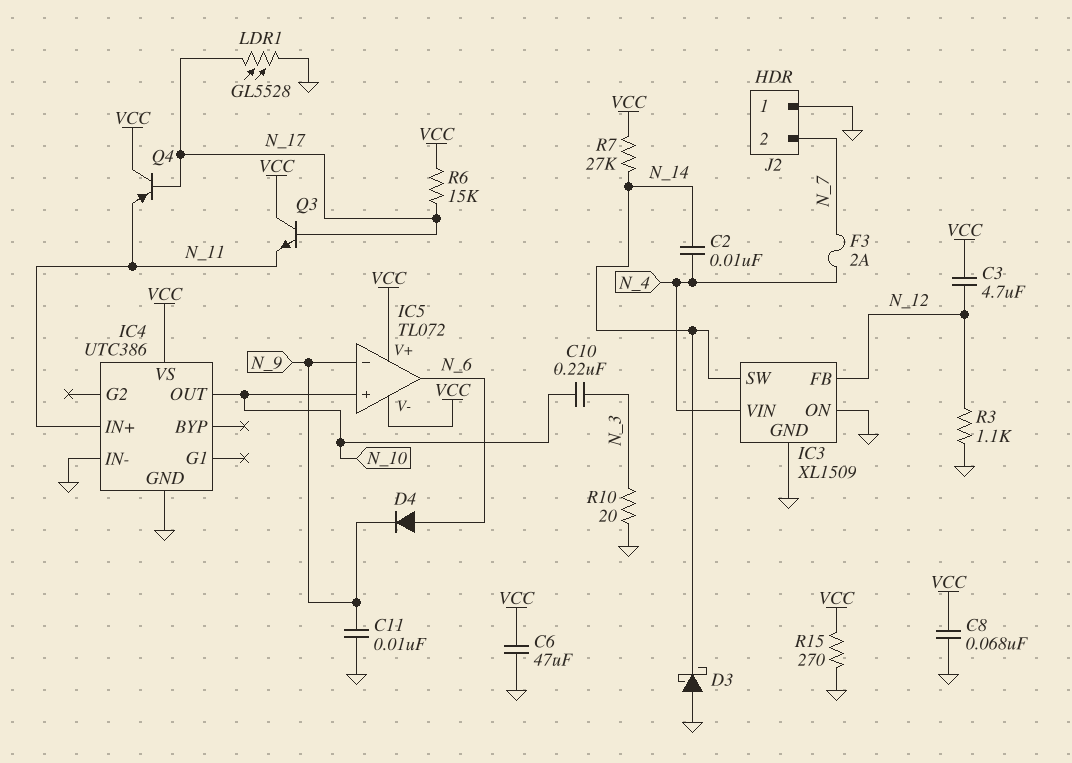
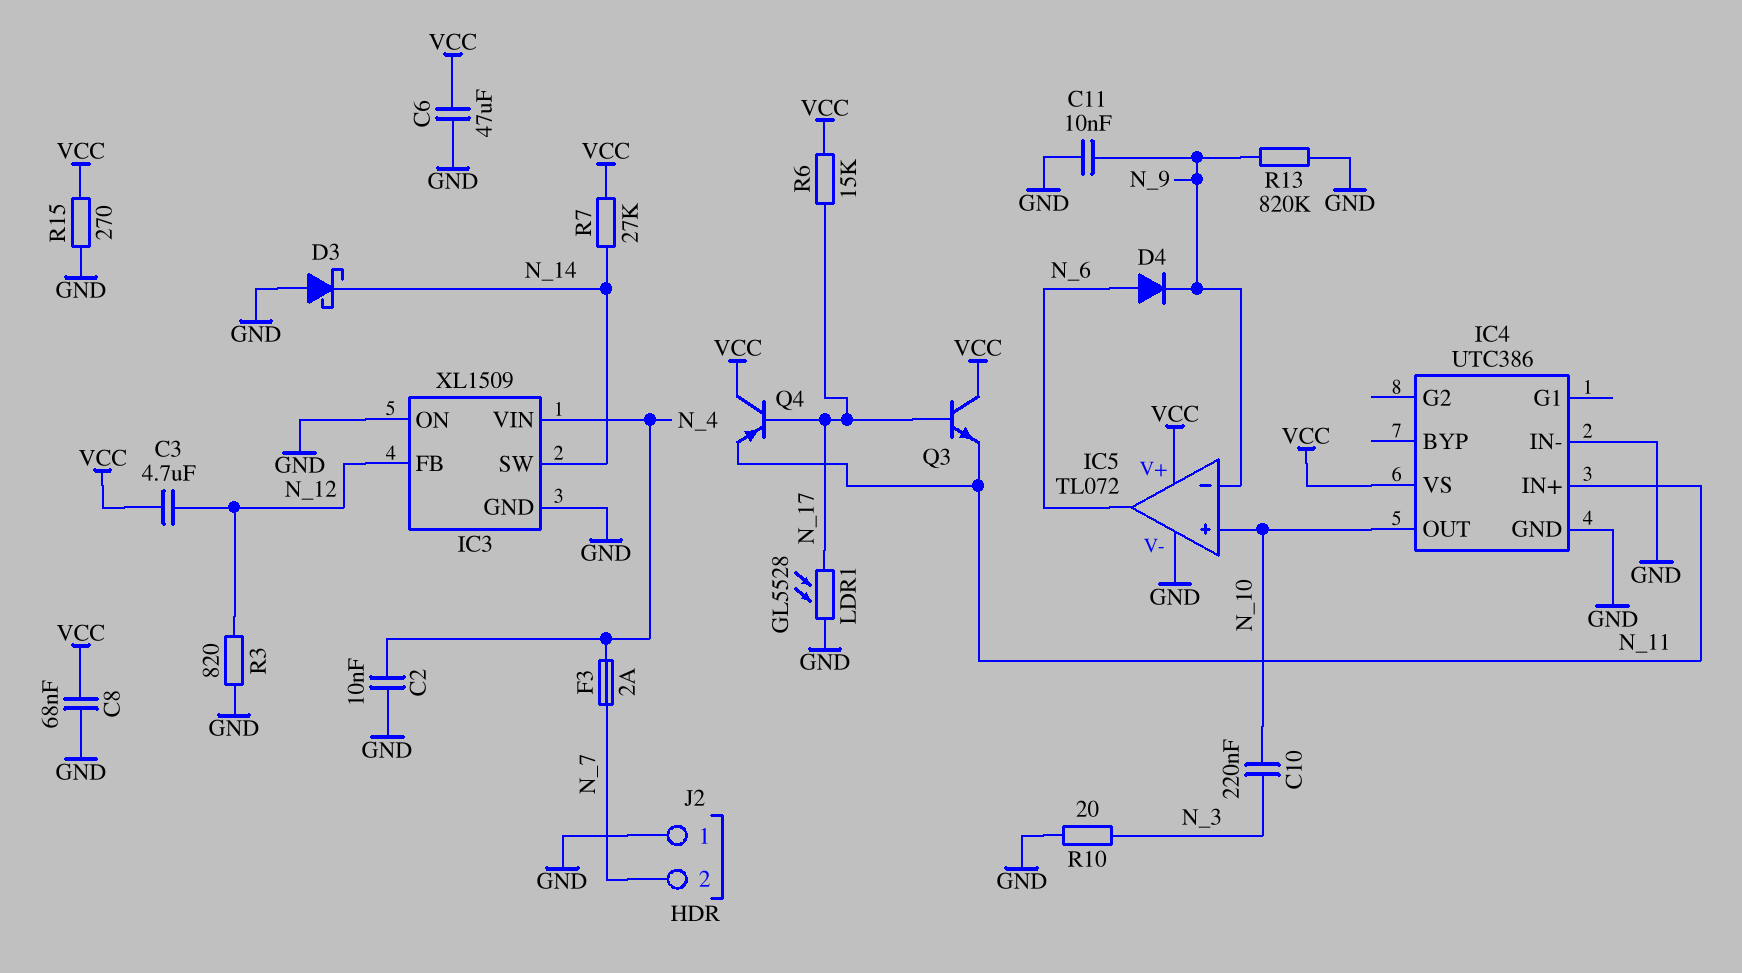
C2: 10nF (N_4, N_14) -> 10nF (GND, N_4)
IC5 pin V-: VCC -> GND
R3: 1.1k (GND, N_12) -> 820 (GND, N_12)
R13: none -> 820k (GND, N_9)

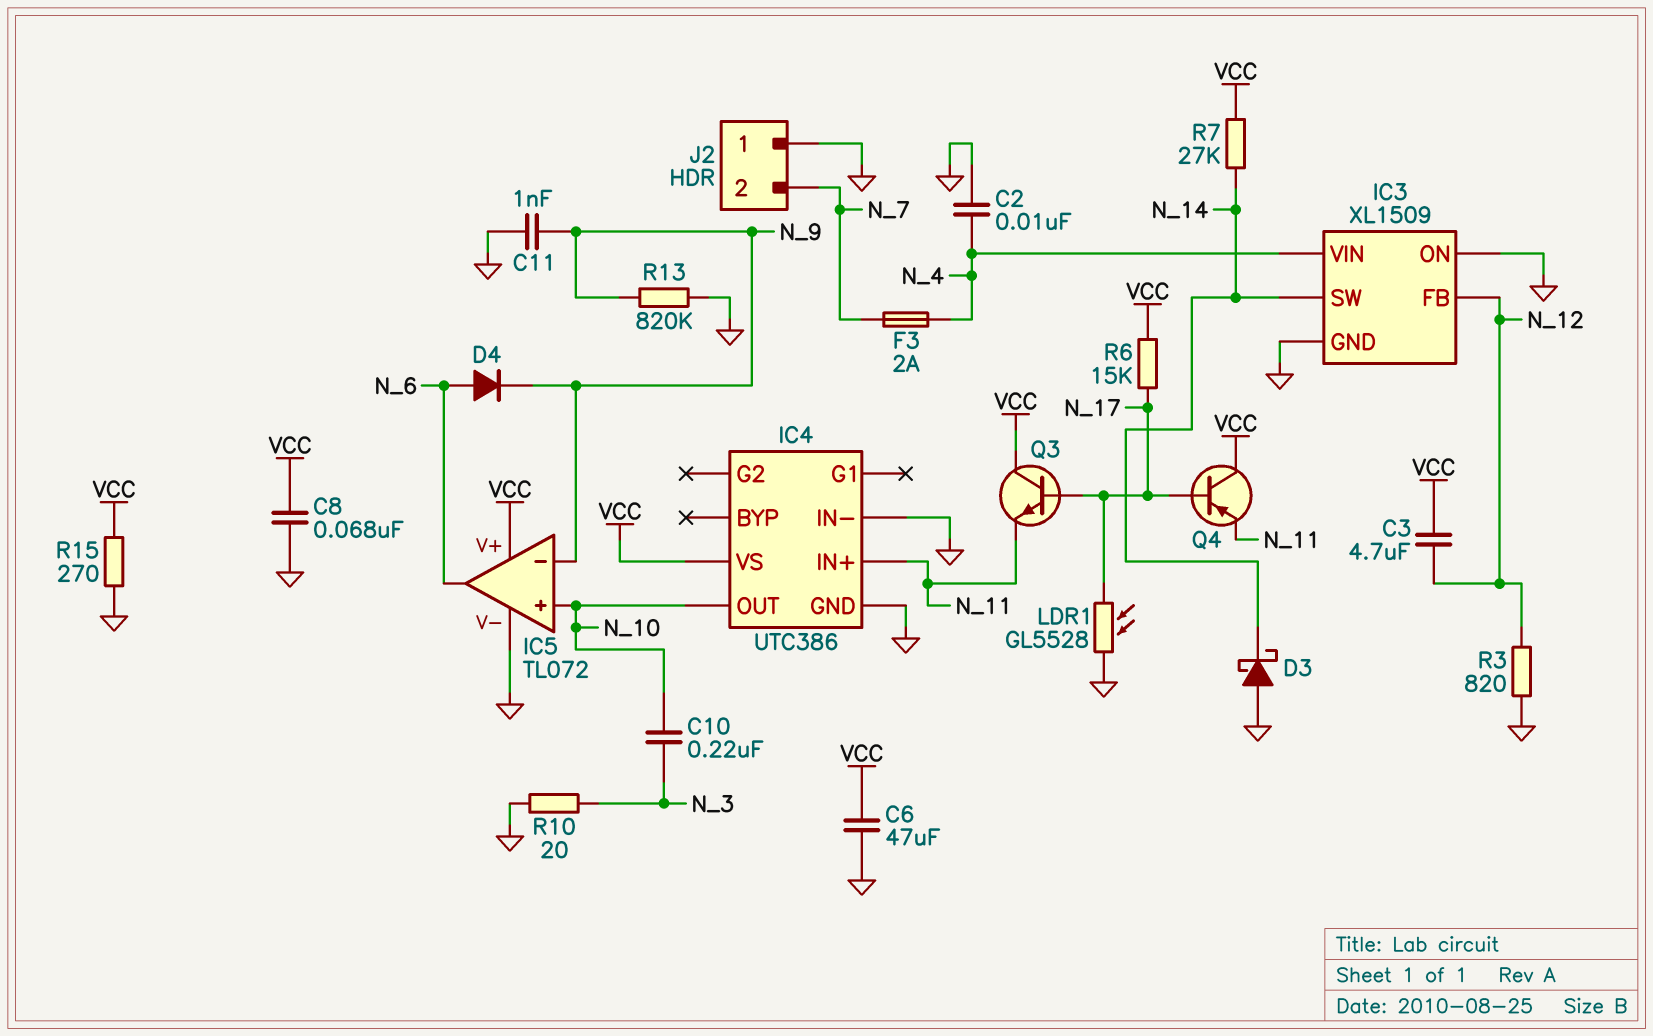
C11: 10nF (GND, N_9) -> 1nF (GND, N_9)

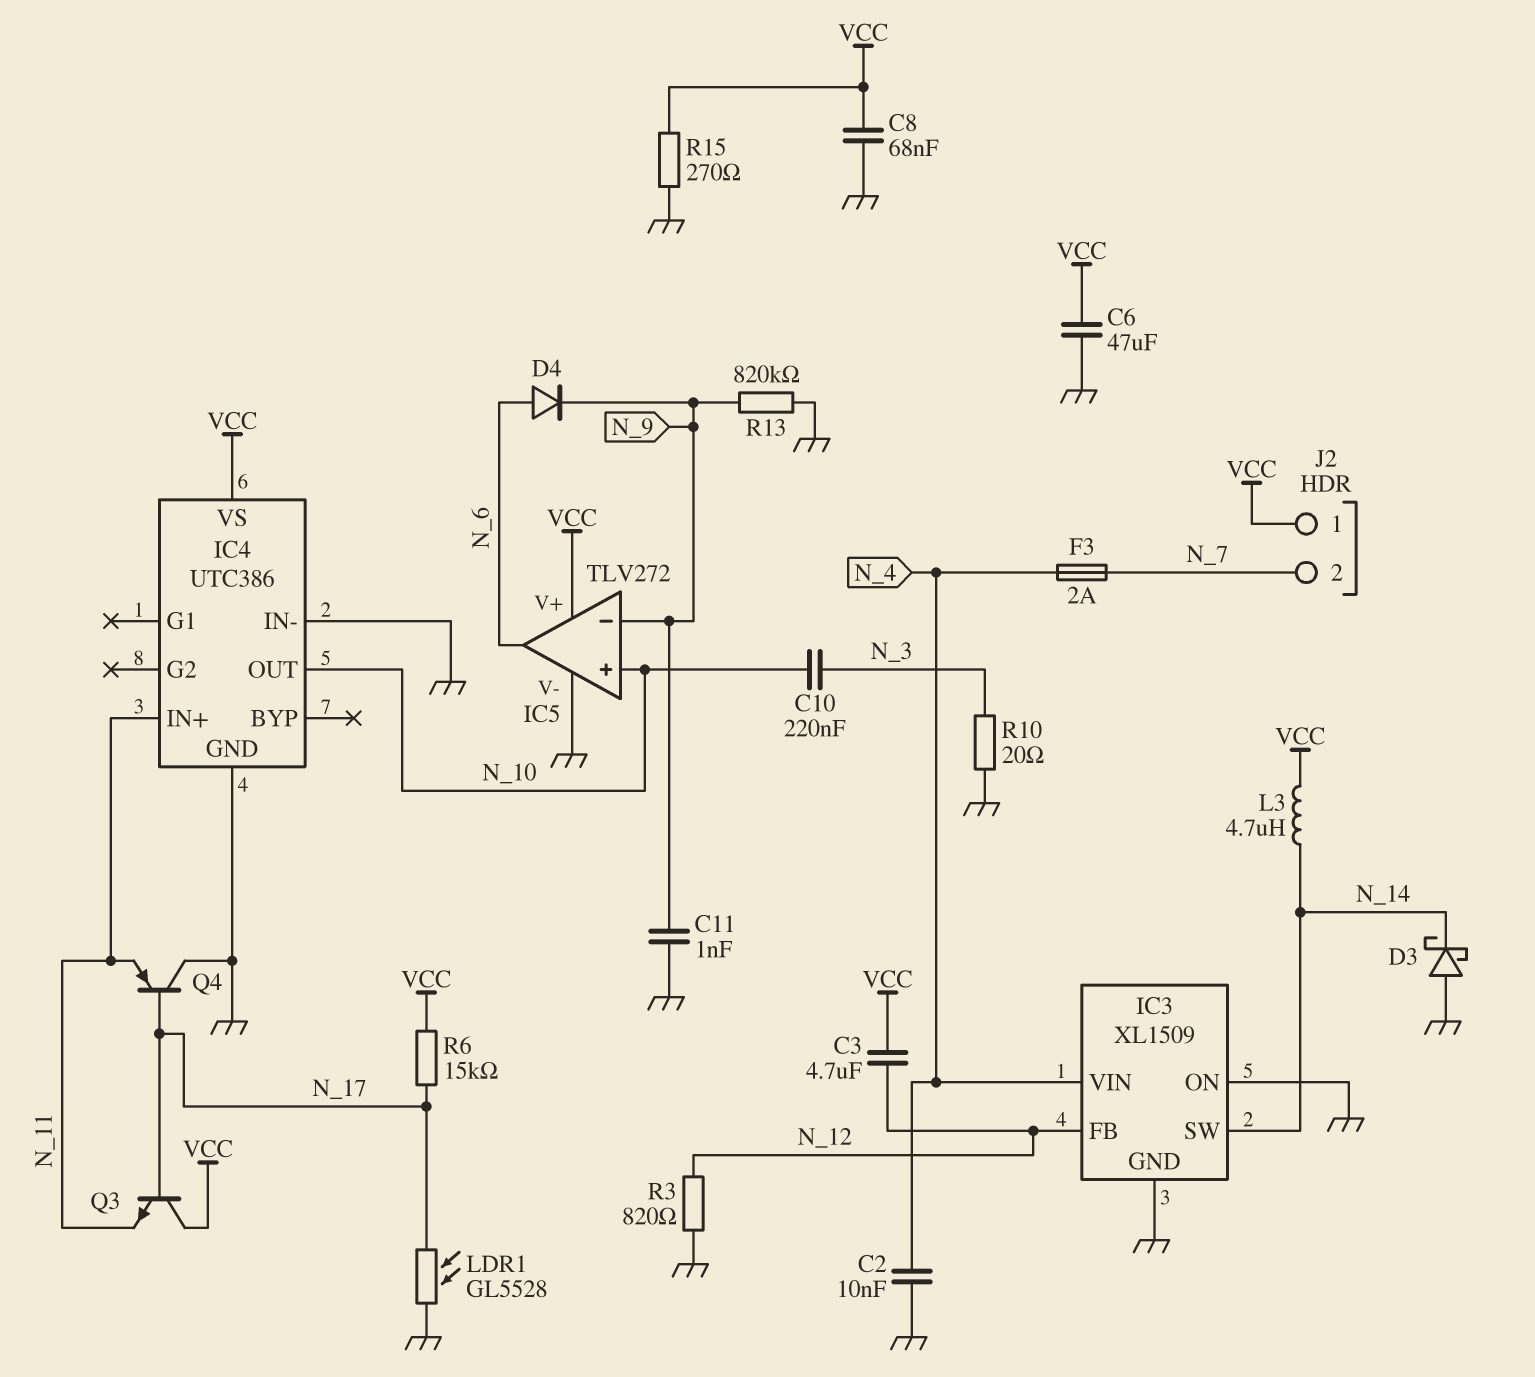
IC5: TL072 -> TLV272
J2 pin 1: GND -> VCC
L3: none -> 4.7uH (N_14, VCC)
Q4: PNP (B N_17, C VCC, E N_11) -> PNP (B N_17, C GND, E N_11)
R7: 27k (N_14, VCC) -> none

